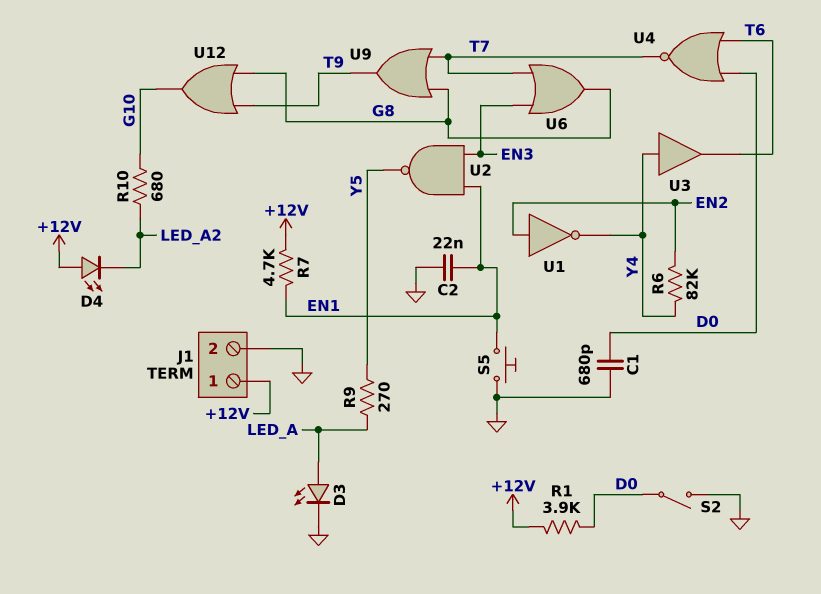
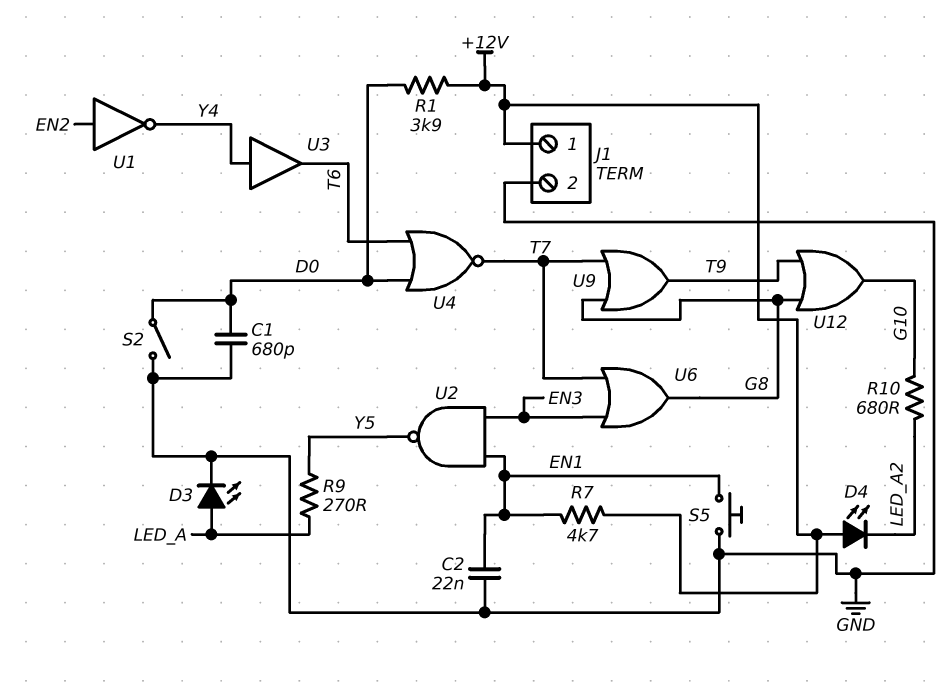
R6: 82k (EN2, Y4) -> none

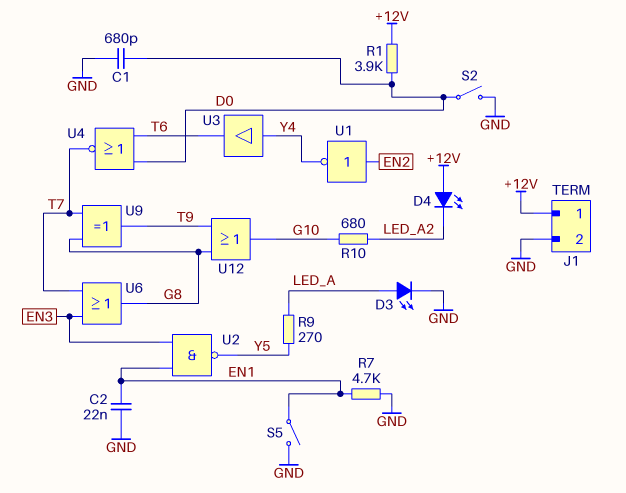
R7: 4.7k (+12V, EN1) -> 4.7k (EN1, GND)
S5: button (EN1, GND) -> switch (EN1, GND)
U9: OR (in G8, in T7, out T9) -> XOR (in G8, in T7, out T9)

